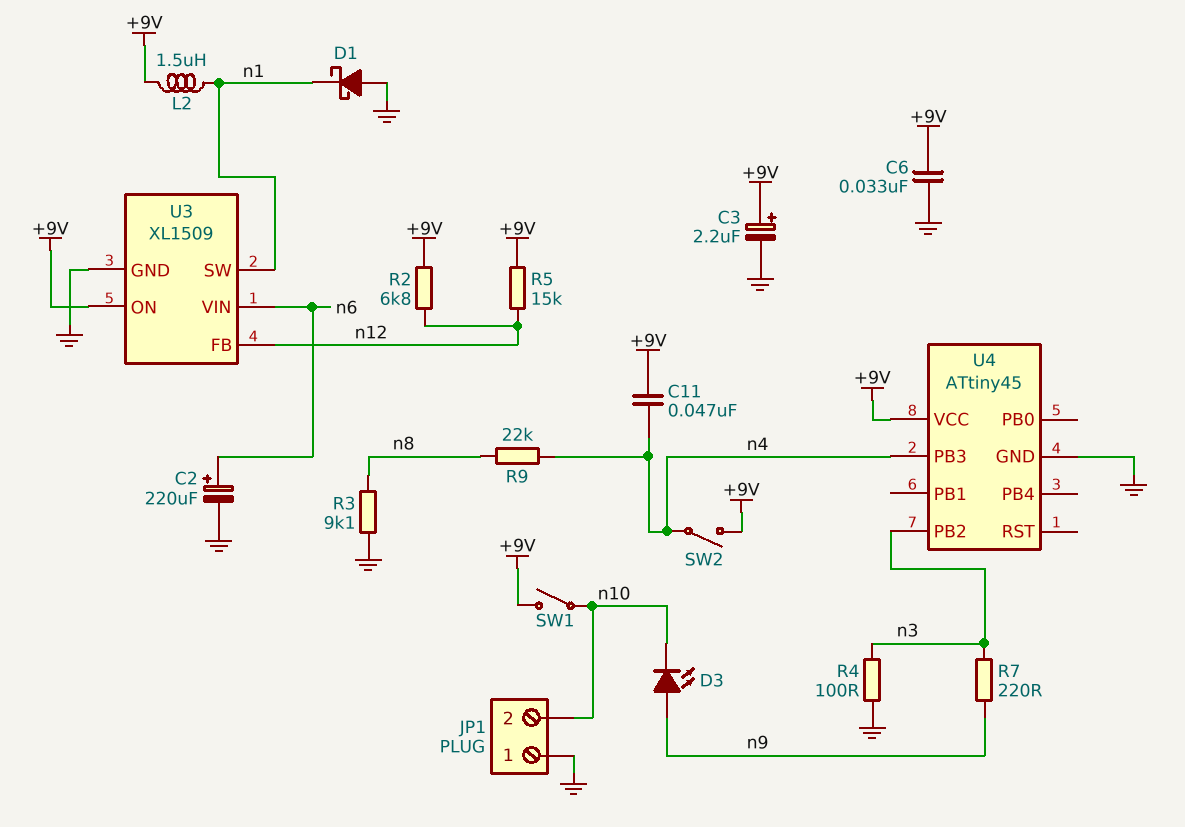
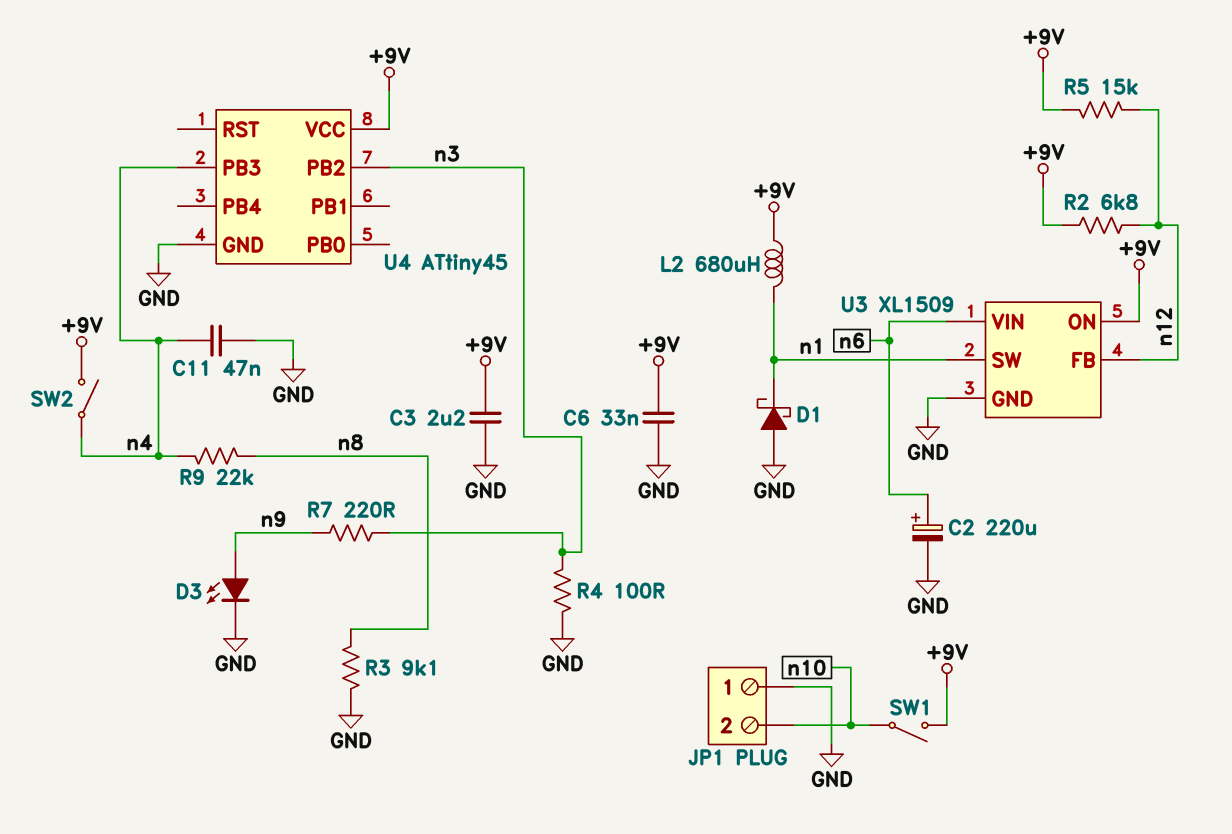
C3: 2.2uF (plus +9V, minus GND) -> 2.2uF (+9V, GND)
C11: 47nF (+9V, n4) -> 47nF (GND, n4)
D3: LED (A n9, K n10) -> LED (A n9, K GND)
L2: 1.5uH (+9V, n1) -> 680uH (+9V, n1)

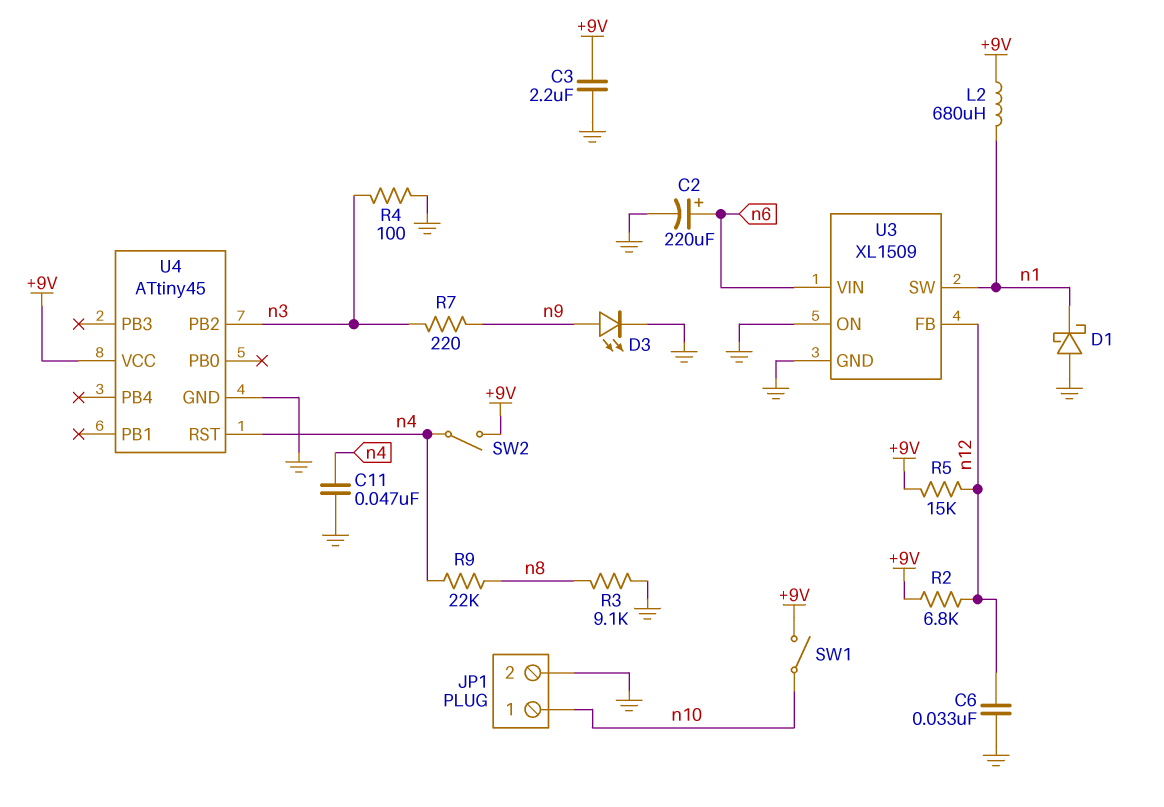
C6: 33nF (+9V, GND) -> 33nF (GND, n12)
JP1 pin 1: GND -> n10
JP1 pin 2: n10 -> GND
U3 pin ON: +9V -> GND
U4 pin PB3: n4 -> none
U4 pin RST: none -> n4

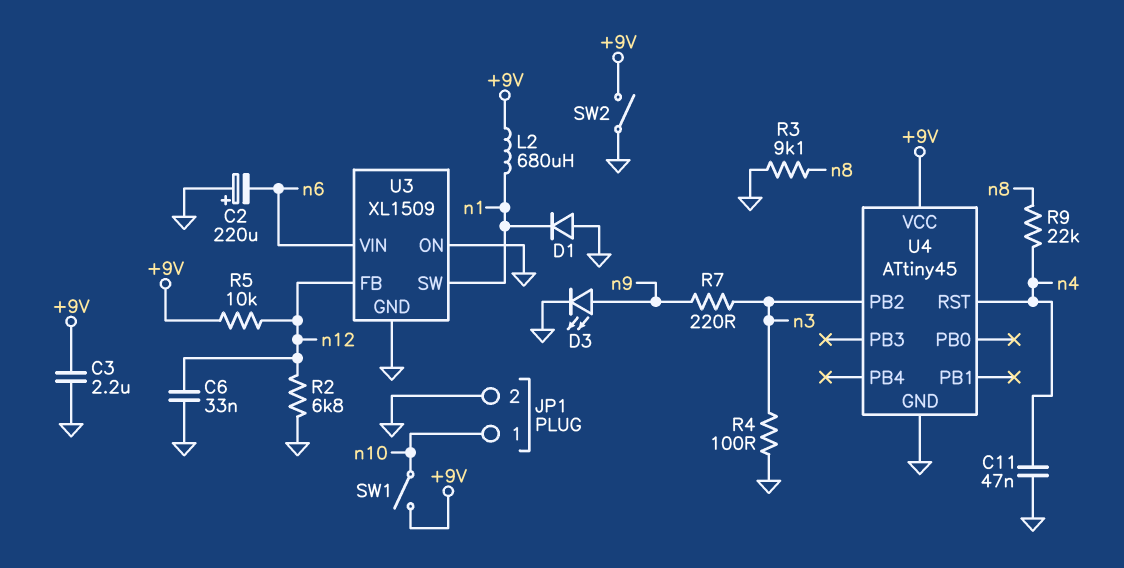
C2: 220uF (plus n6, minus GND) -> 220uF (plus GND, minus n6)
D1: schottky (A GND, K n1) -> diode (A GND, K n1)
R2: 6.8k (+9V, n12) -> 6.8k (GND, n12)
R5: 15k (+9V, n12) -> 10k (+9V, n12)
SW2: switch (+9V, n4) -> switch (+9V, GND)

